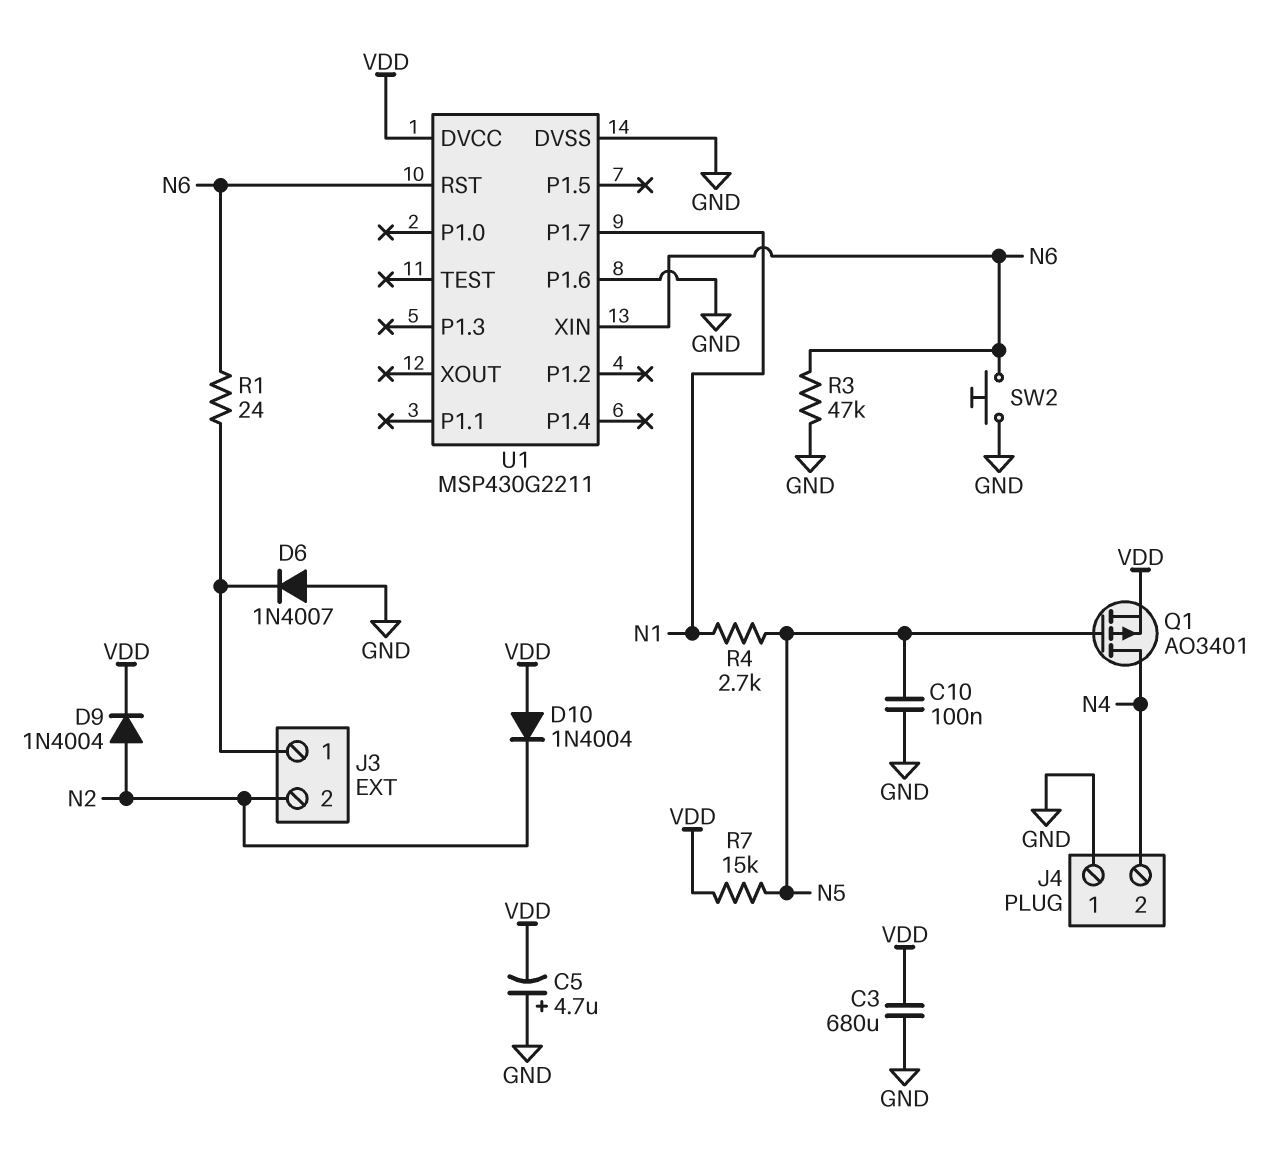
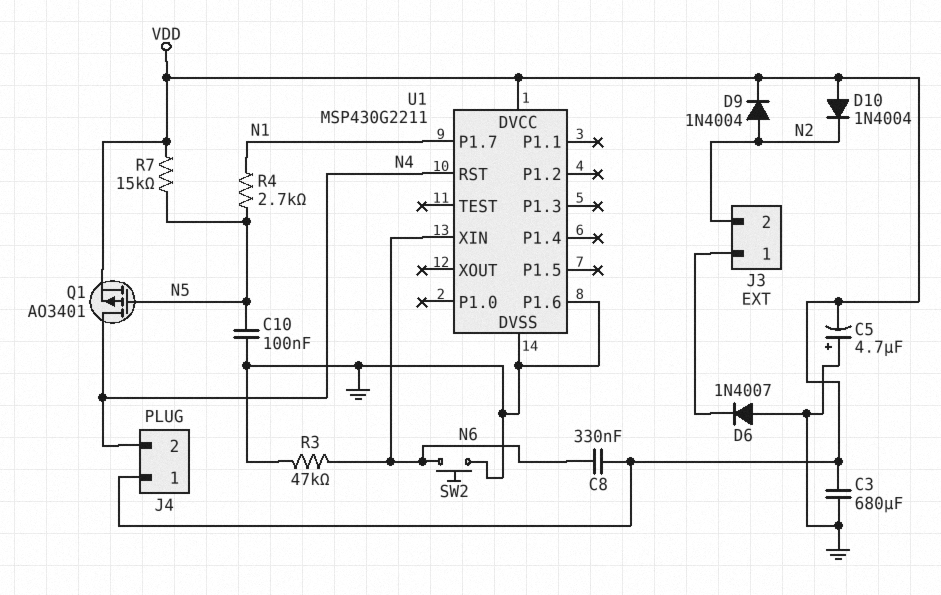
C8: none -> 330nF (N6, VDD)
J4 pin 1: GND -> VDD
R1: 24 (J3/1, N6) -> none
U1 pin RST: N6 -> N4

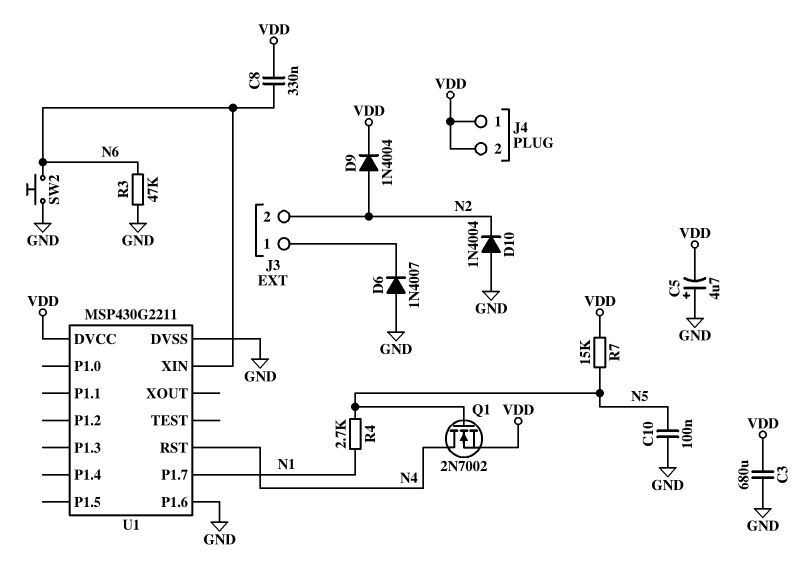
D10: diode 1N4004 (A VDD, K N2) -> diode 1N4004 (A GND, K N2)
J4 pin 2: N4 -> VDD
Q1: PMOS AO3401 (G N5, D N4, S VDD) -> NMOS 2N7002 (G N5, D N4, S VDD)

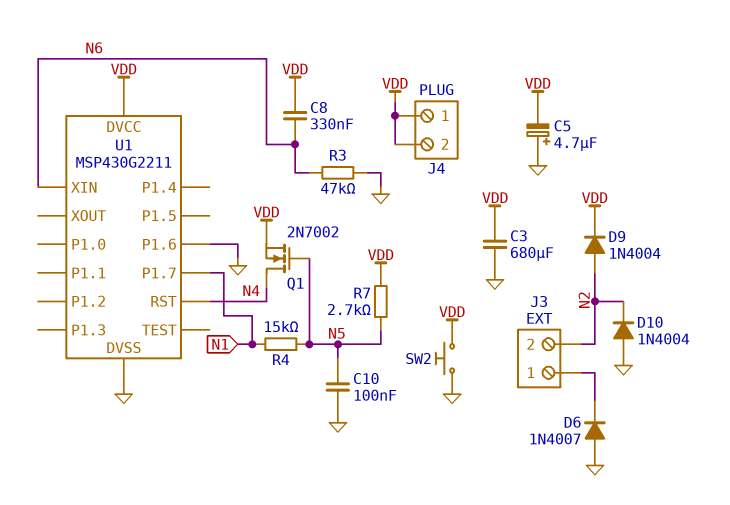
R4: 2.7k (N1, N5) -> 15k (N1, N5)
R7: 15k (N5, VDD) -> 2.7k (N5, VDD)
SW2: button (GND, N6) -> button (GND, VDD)

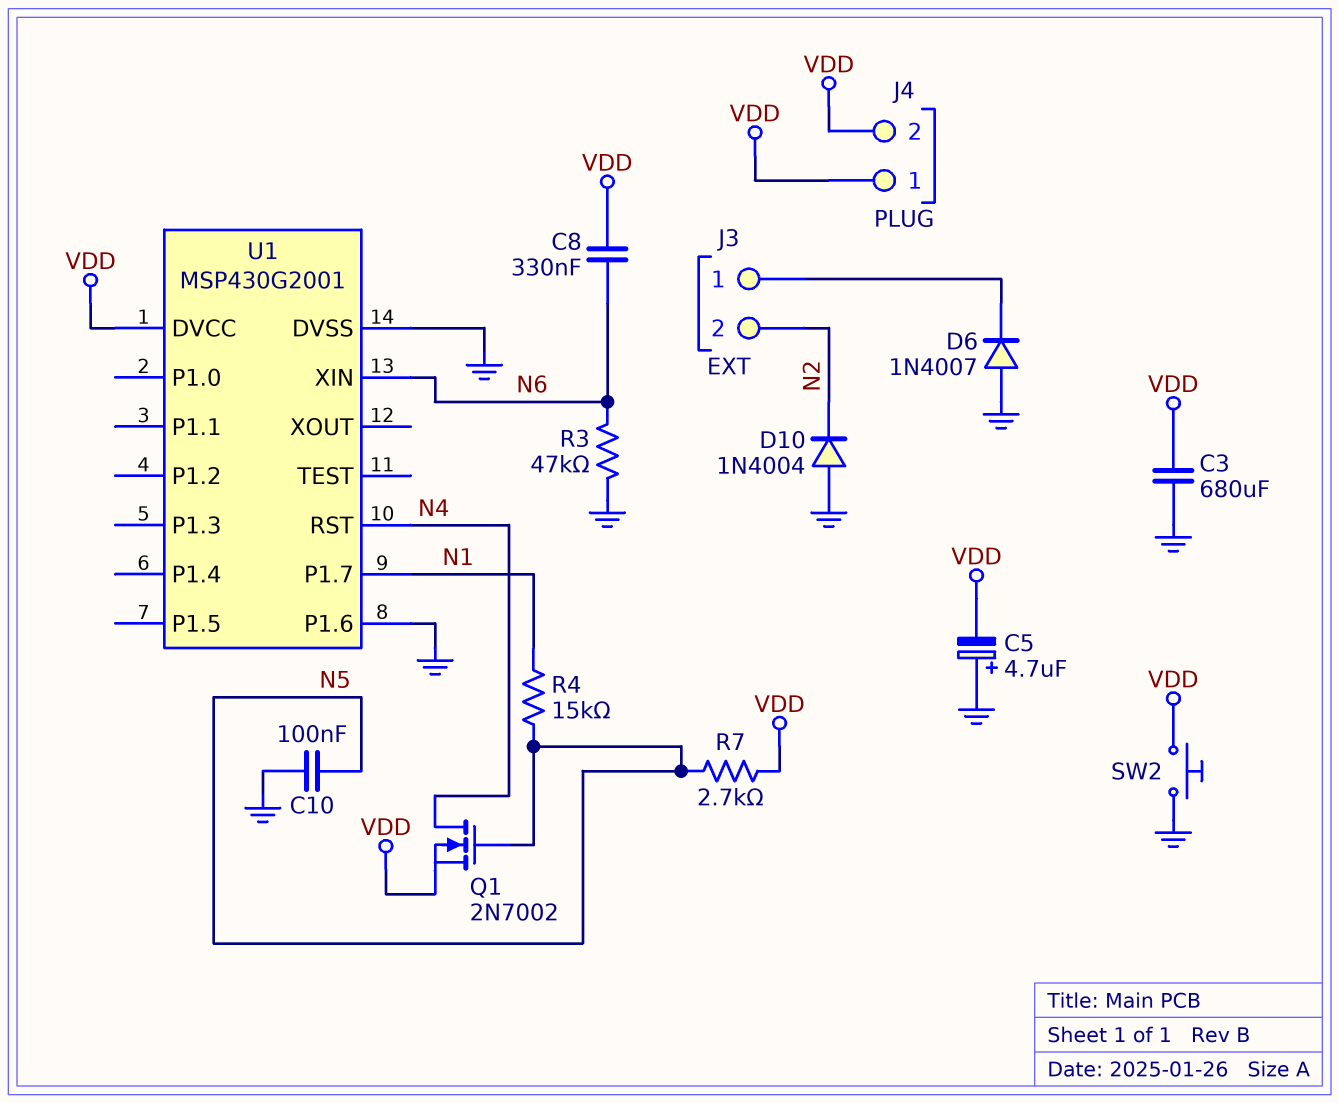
D9: diode 1N4004 (A N2, K VDD) -> none
U1: MSP430G2211 -> MSP430G2001

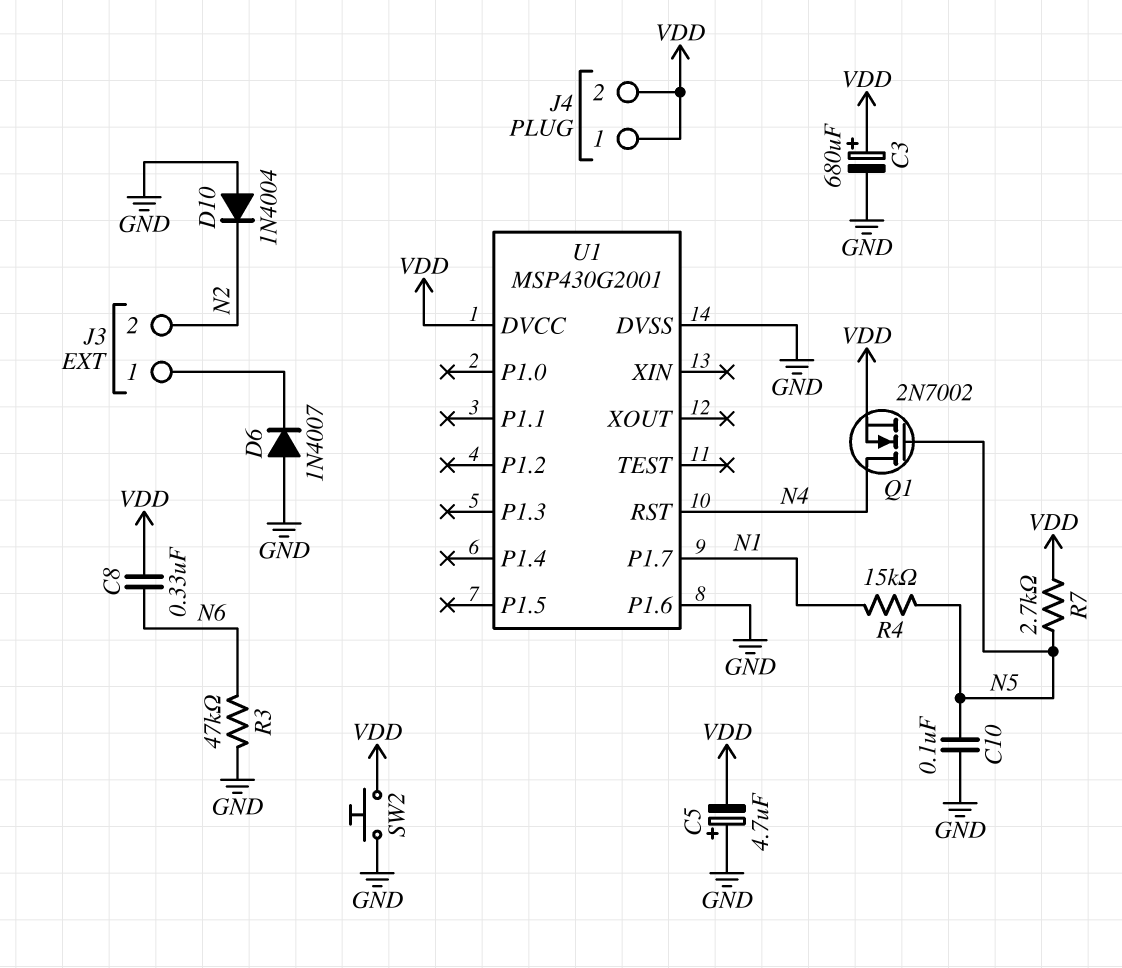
C3: 680uF (GND, VDD) -> 680uF (plus VDD, minus GND)
U1 pin XIN: N6 -> none

